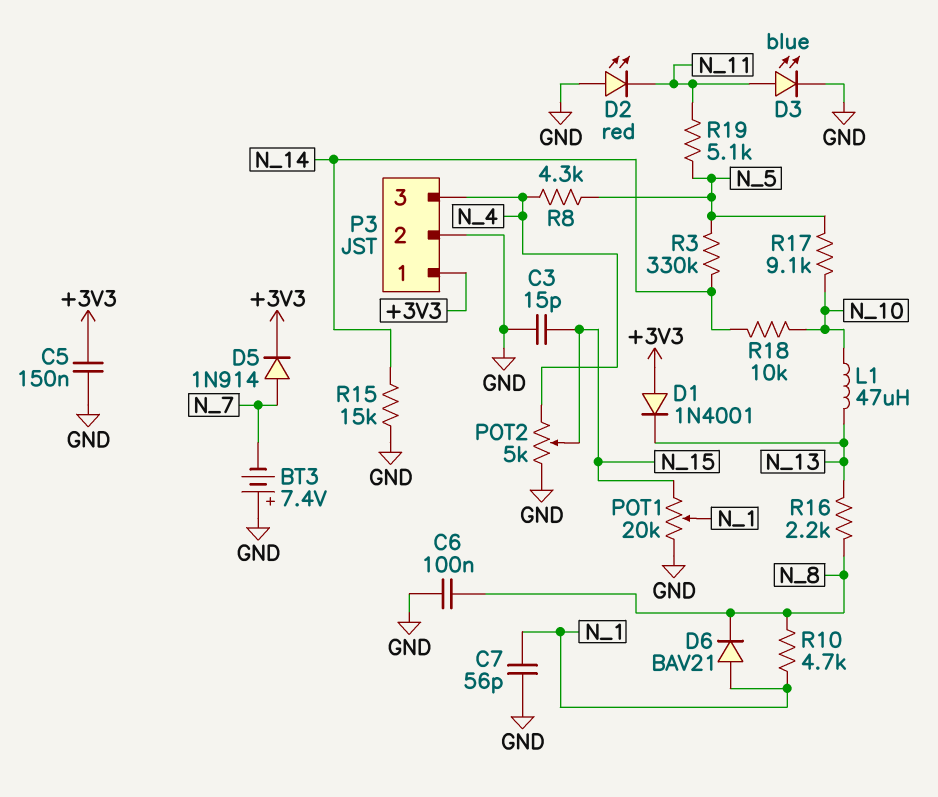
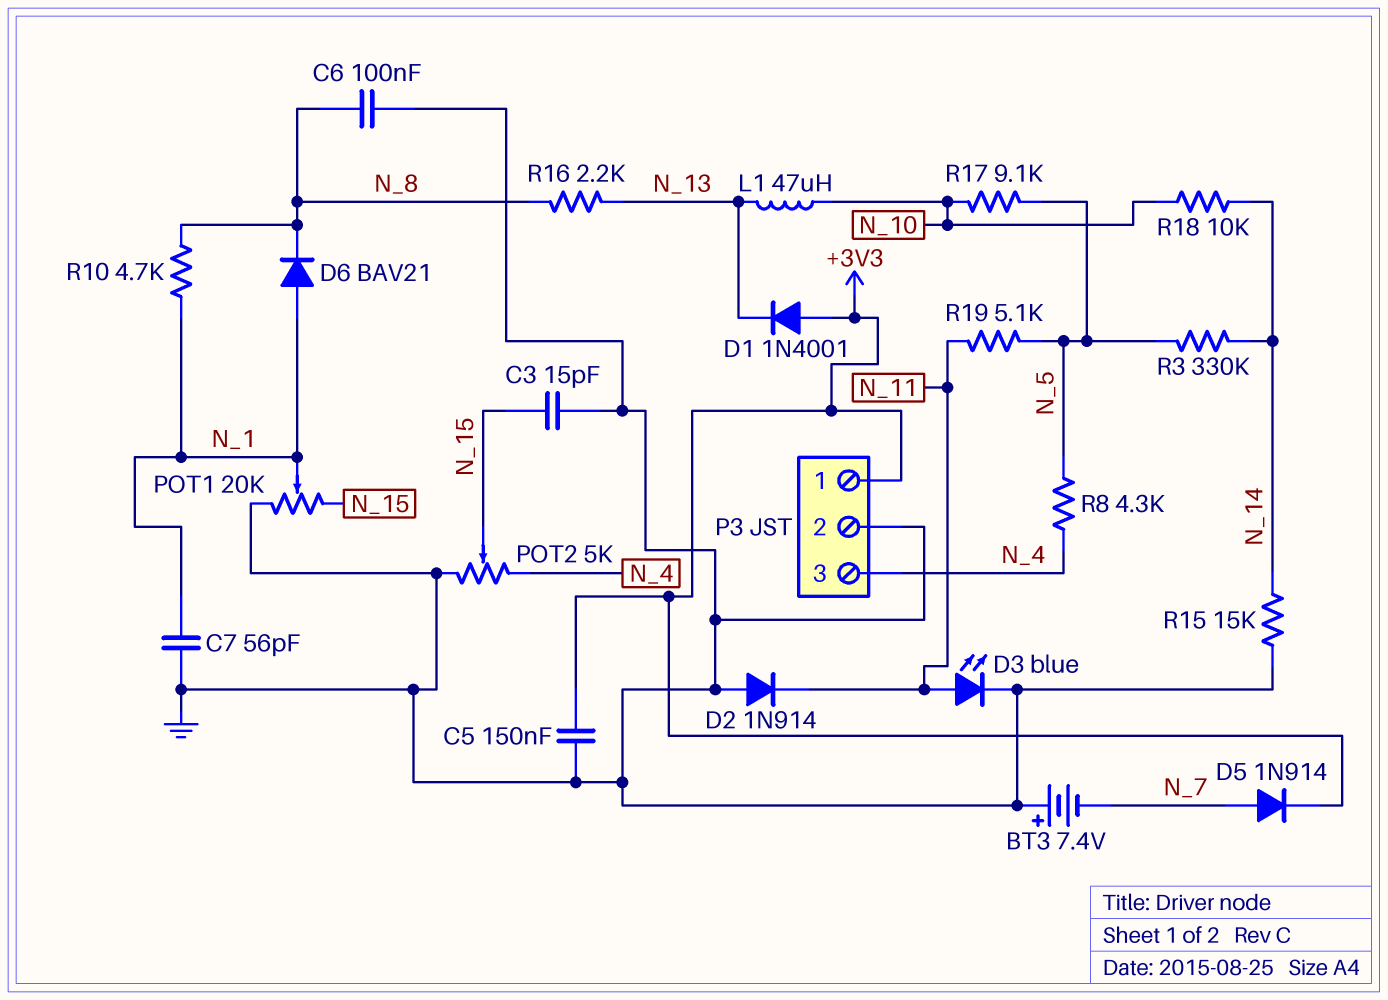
D2: LED red (A GND, K N_11) -> diode 1N914 (A GND, K N_11)

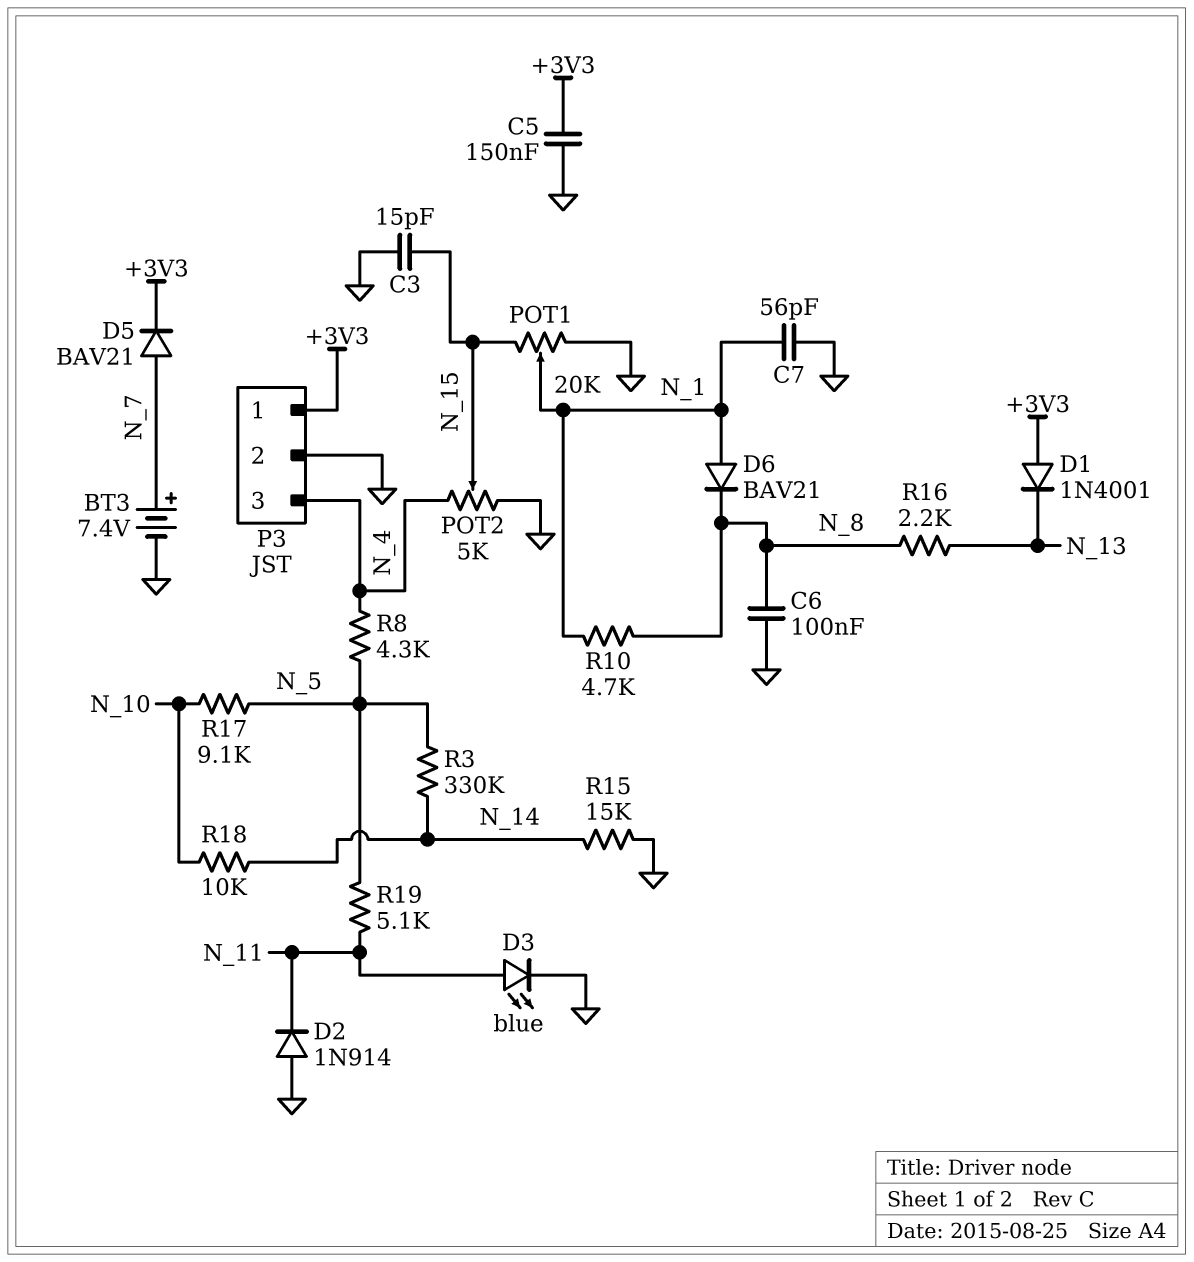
BT3: 7.4V (plus GND, minus N_7) -> 7.4V (plus N_7, minus GND)
D5: diode 1N914 (A N_7, K +3V3) -> diode BAV21 (A N_7, K +3V3)
L1: 47uH (N_10, N_13) -> none

